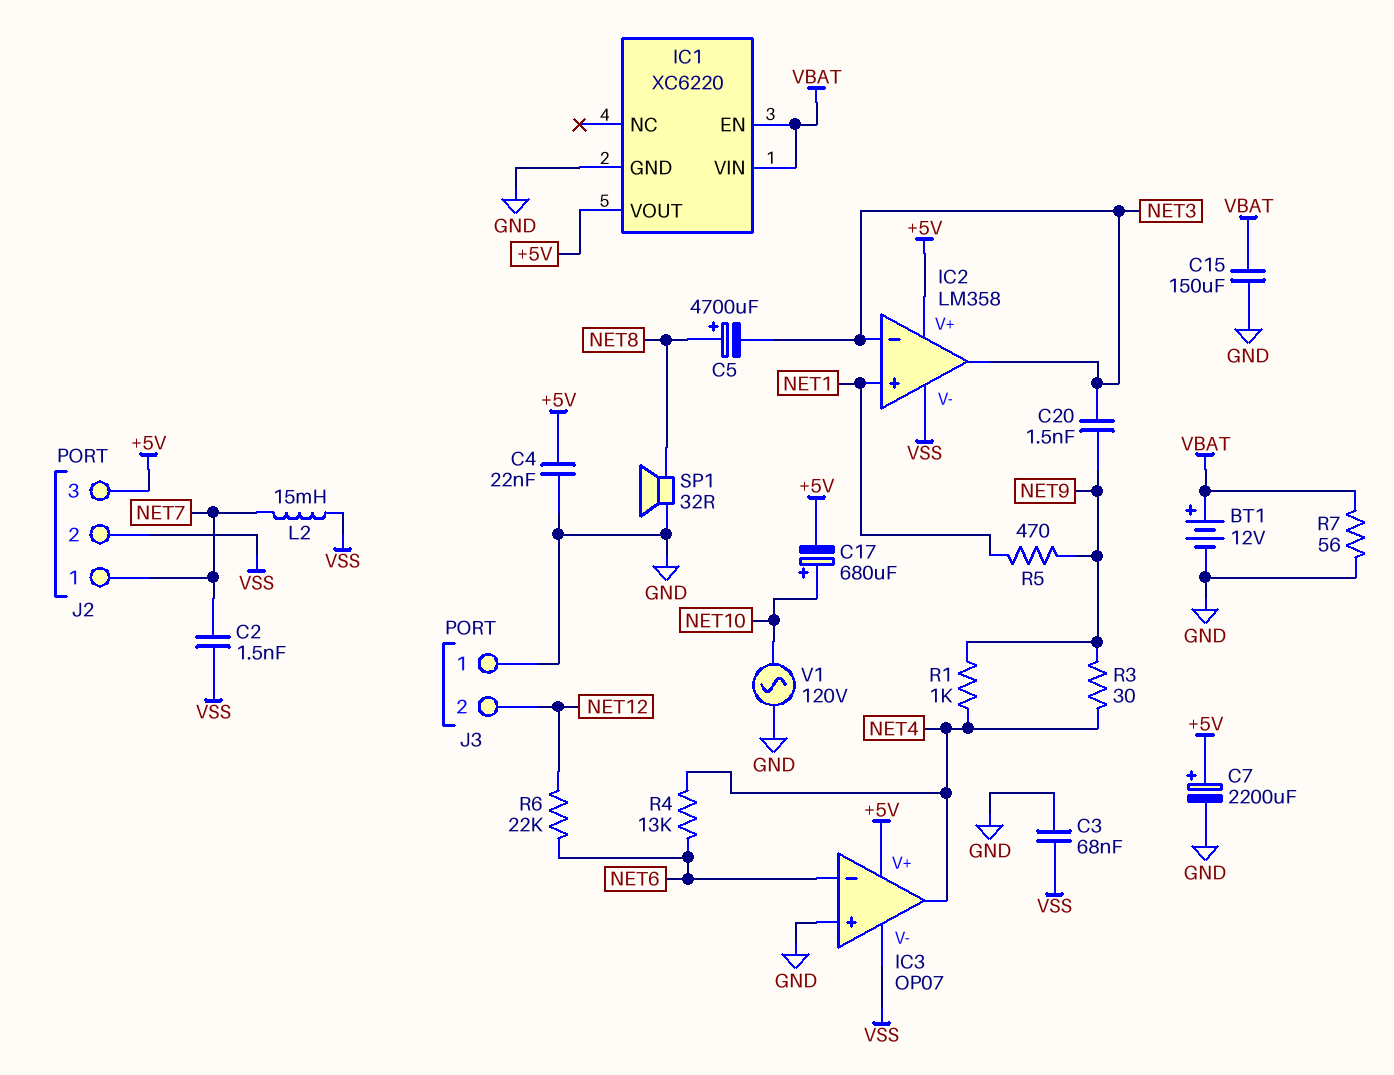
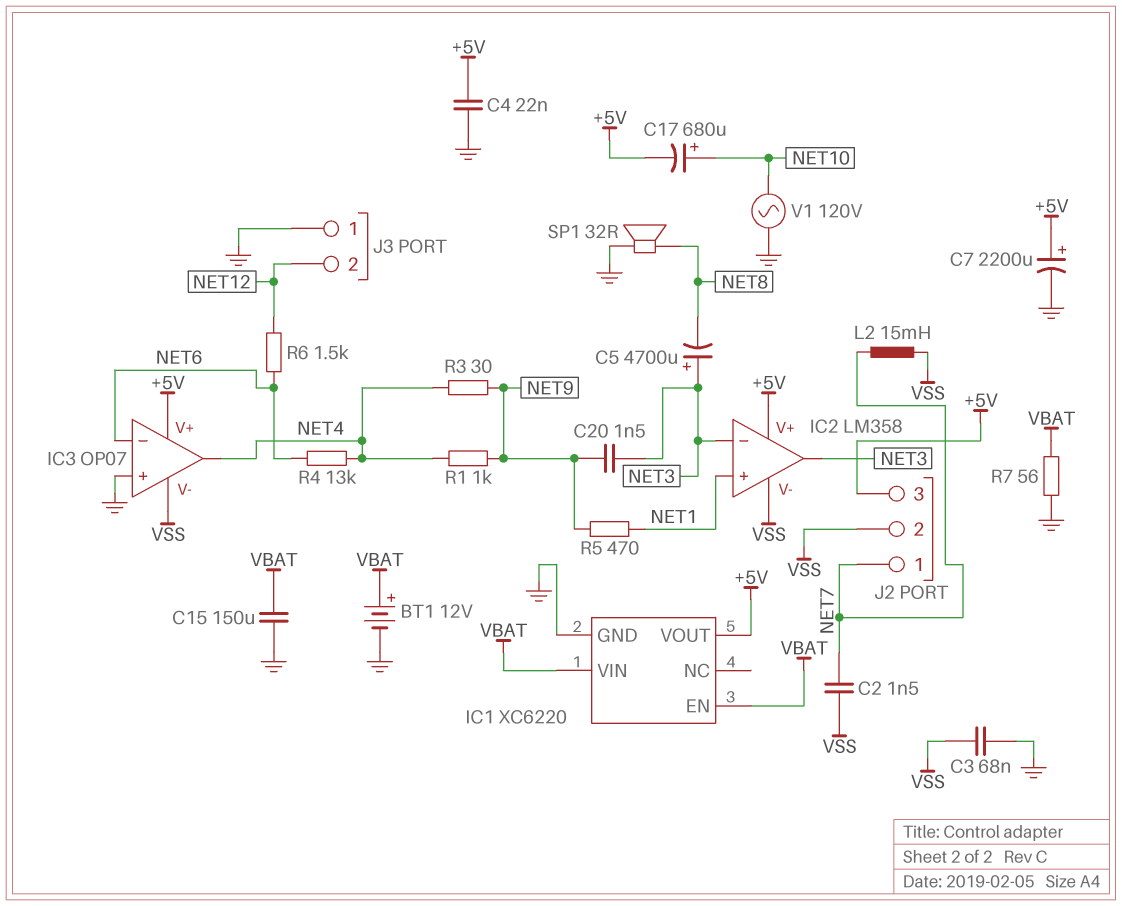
C5: 4700uF (plus NET8, minus NET3) -> 4700uF (plus NET3, minus NET8)
R6: 22k (NET6, NET12) -> 1.5k (NET6, NET12)

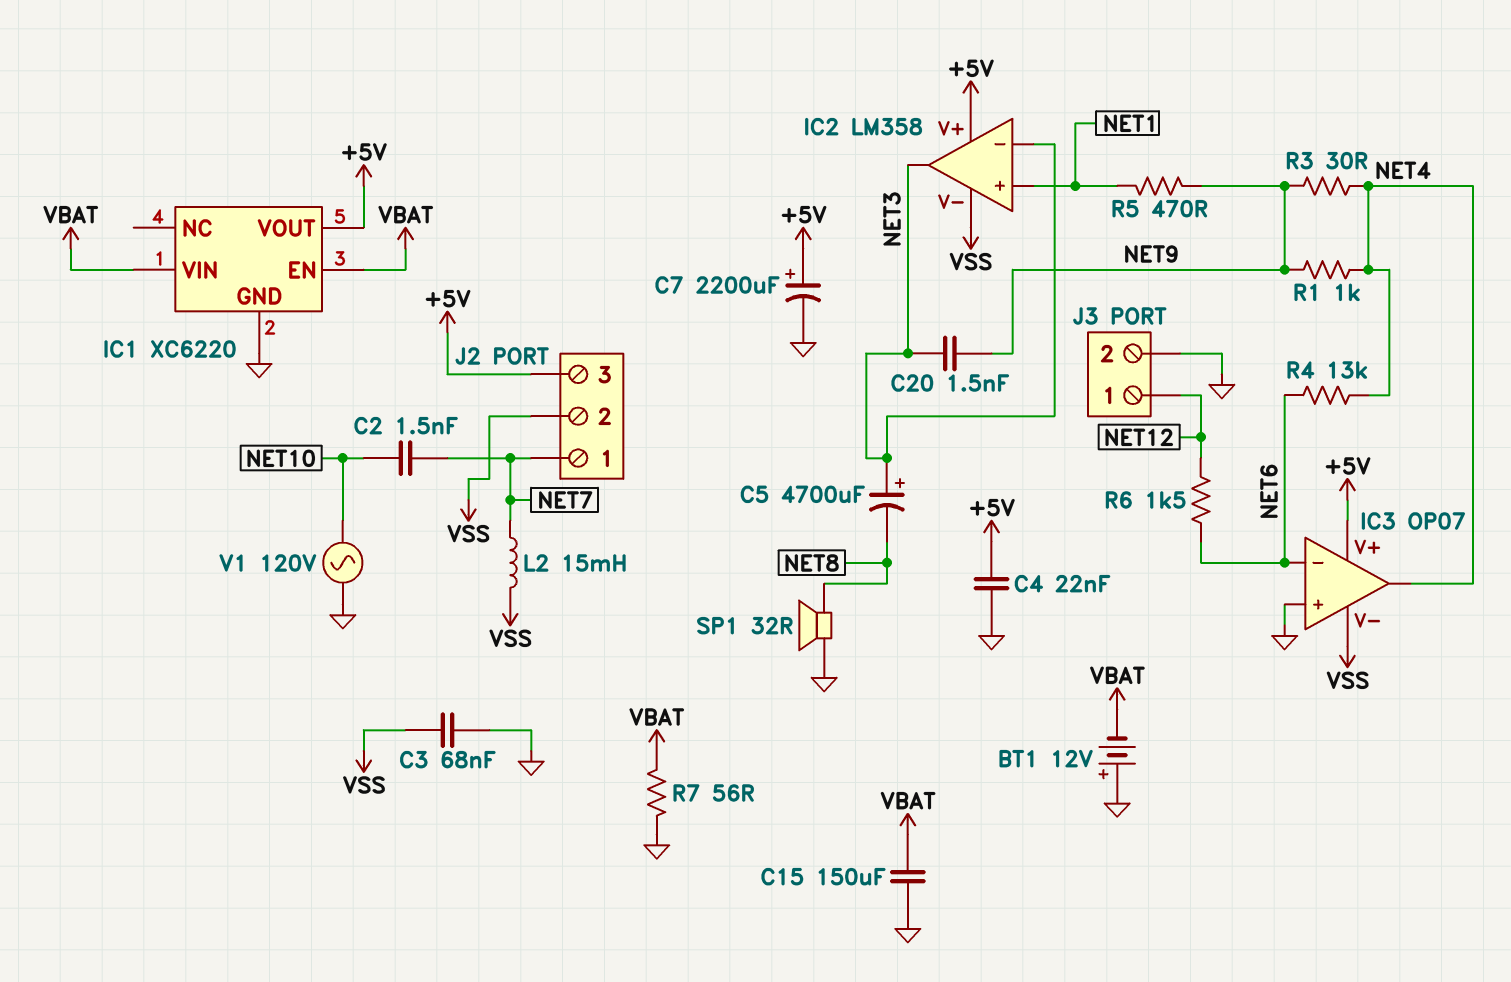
BT1: 12V (plus VBAT, minus GND) -> 12V (plus GND, minus VBAT)
C2: 1.5nF (NET7, VSS) -> 1.5nF (NET7, NET10)
C17: 680uF (plus NET10, minus +5V) -> none
J3 pin 1: GND -> NET12
J3 pin 2: NET12 -> GND

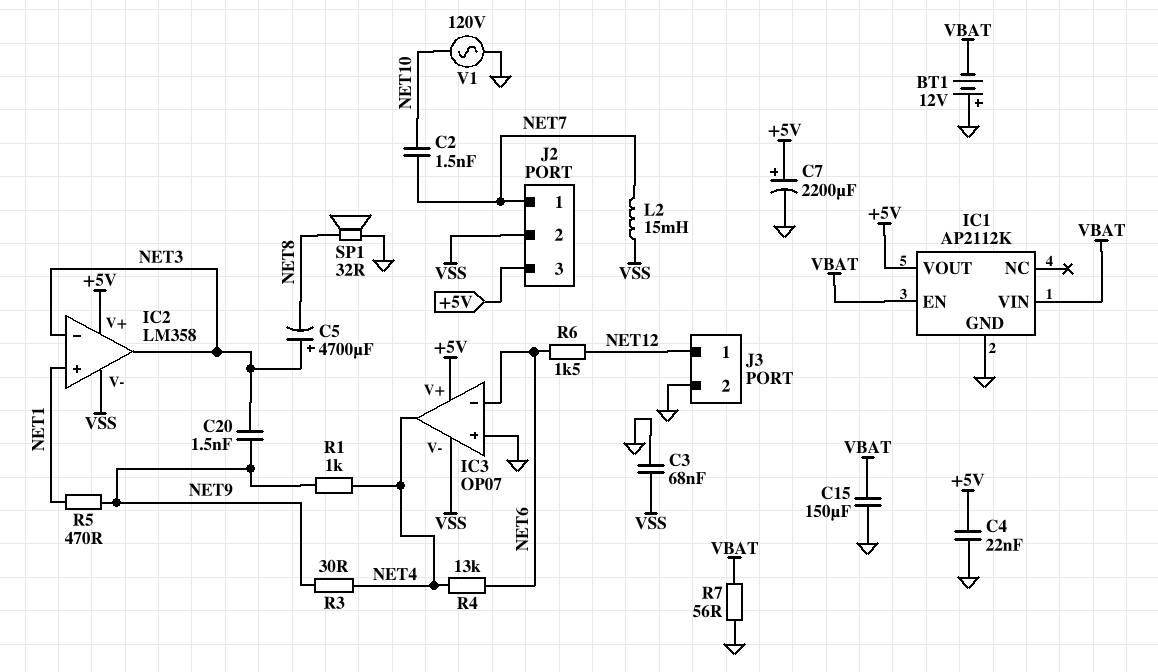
IC1: XC6220 -> AP2112K

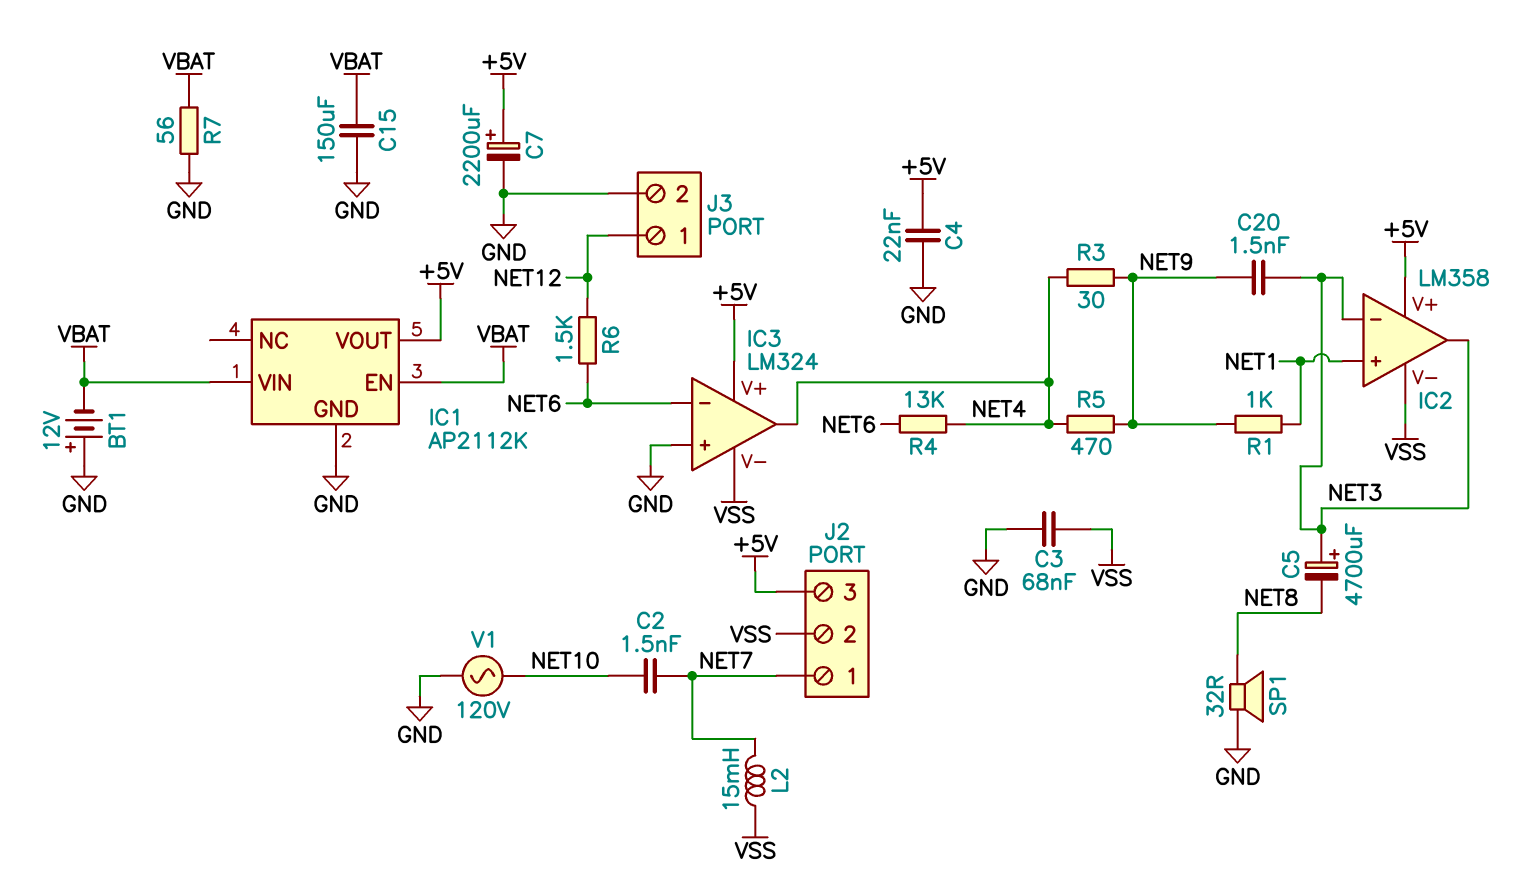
IC3: OP07 -> LM324
R1: 1k (NET4, NET9) -> 1k (NET1, NET9)
R5: 470 (NET1, NET9) -> 470 (NET4, NET9)

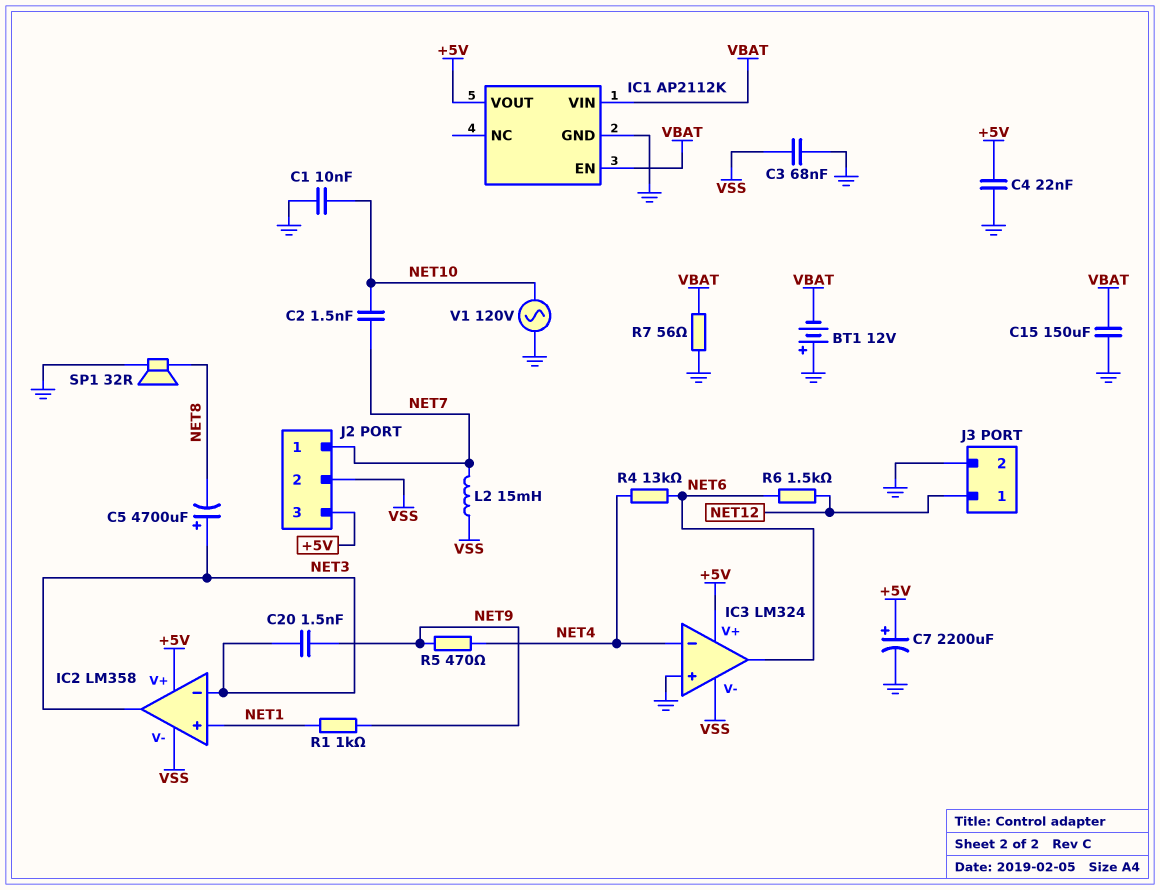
C1: none -> 10nF (GND, NET10)
IC3 pin in-: NET6 -> NET4
IC3 pin out: NET4 -> NET6
R3: 30 (NET4, NET9) -> none

